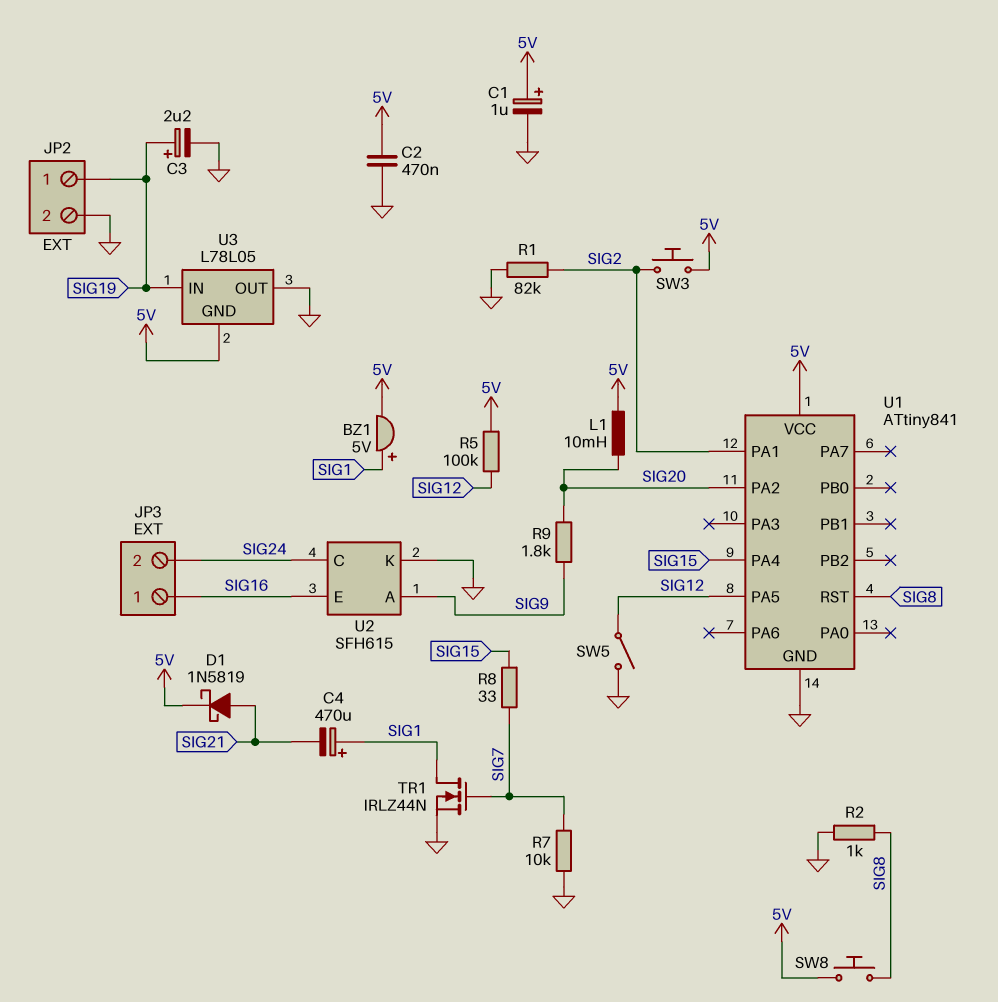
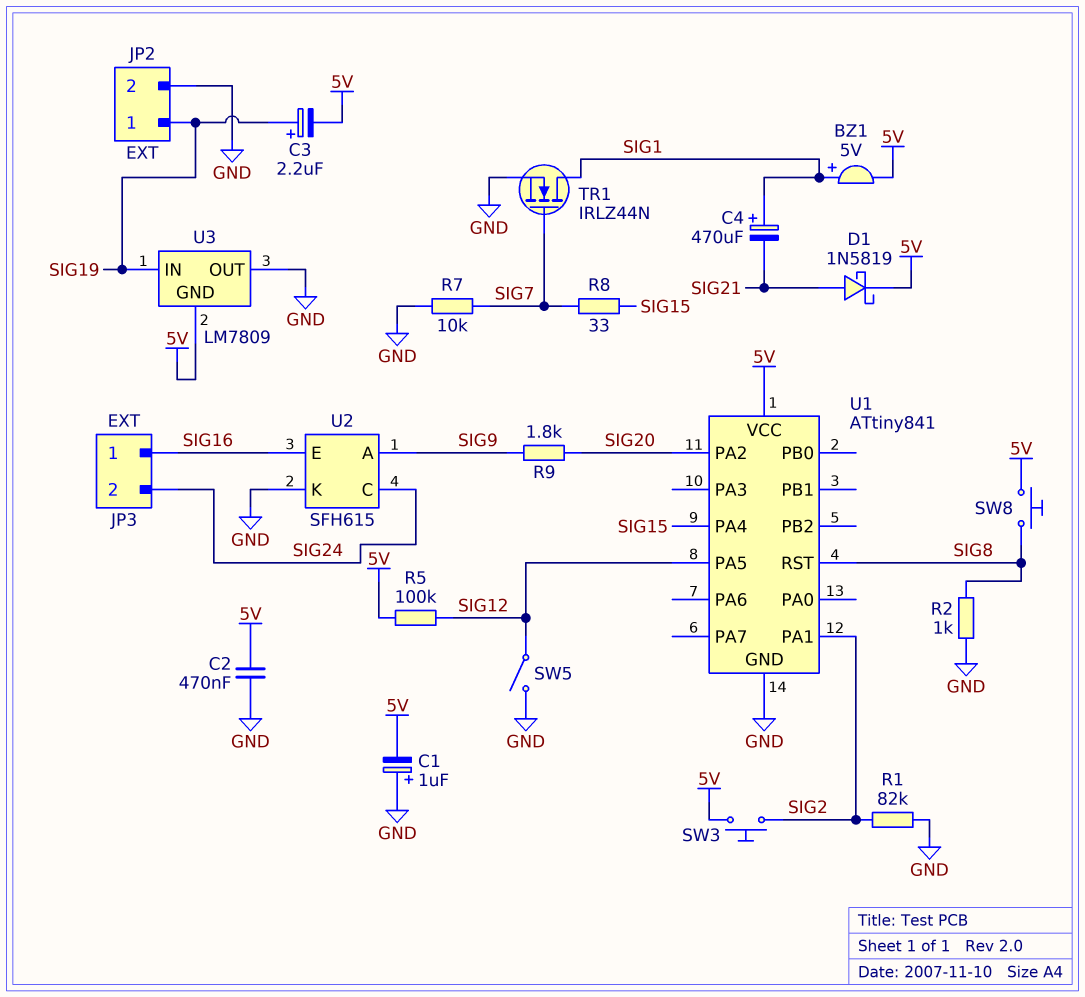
C1: 1uF (plus 5V, minus GND) -> 1uF (plus GND, minus 5V)
C3: 2.2uF (plus SIG19, minus GND) -> 2.2uF (plus SIG19, minus 5V)
L1: 10mH (5V, SIG20) -> none
U3: L78L05 -> LM7809

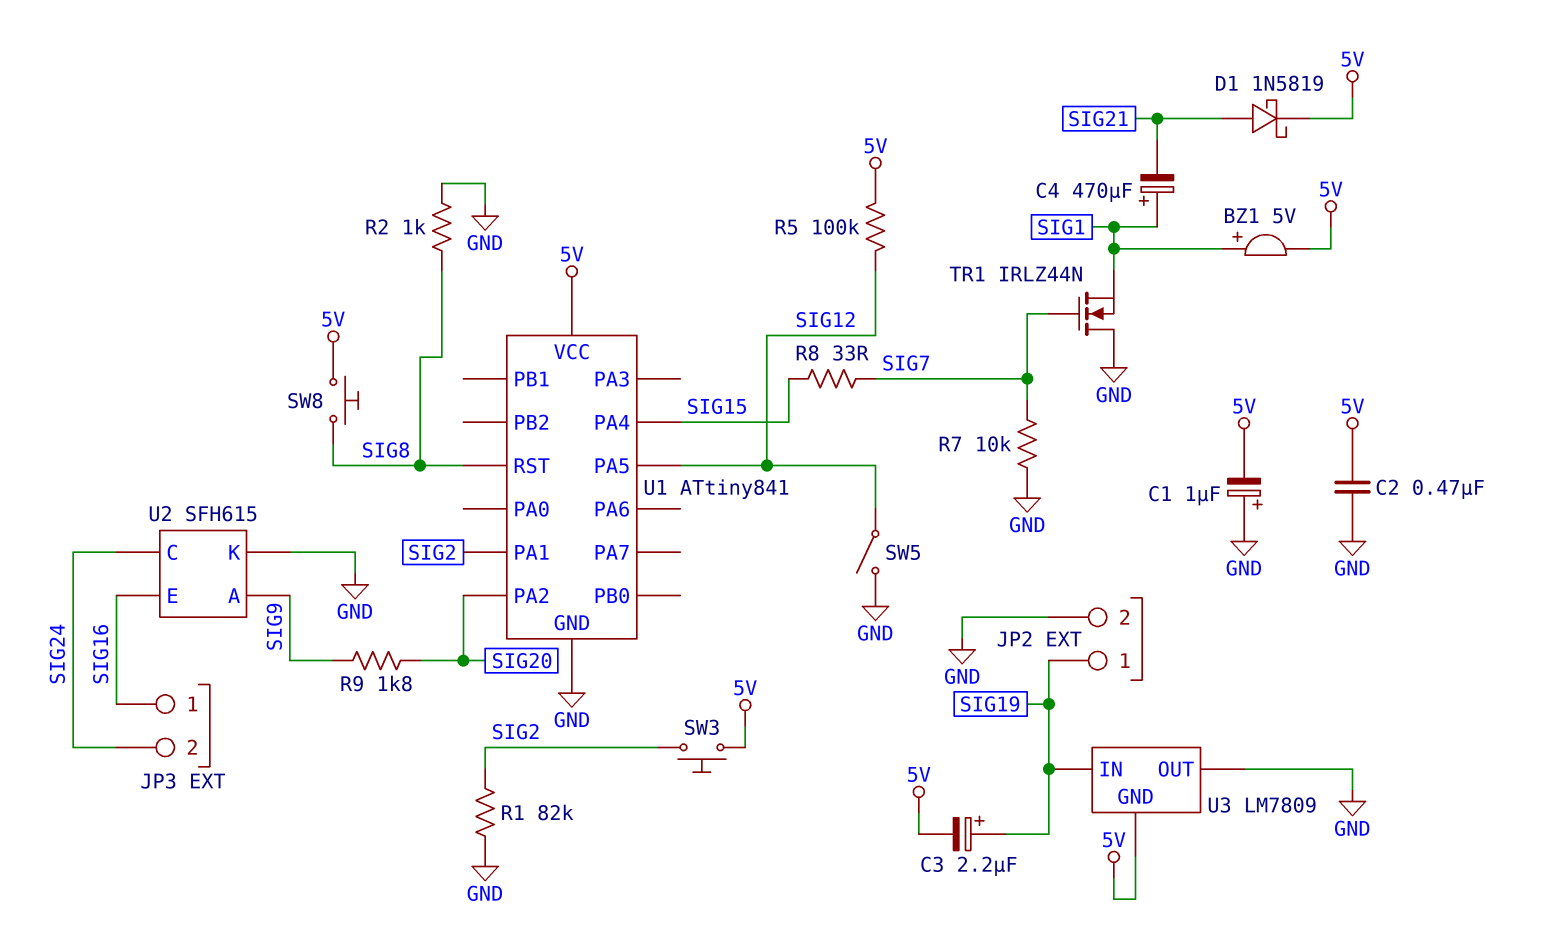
TR1: NMOS IRLZ44N (G SIG7, D SIG1, S GND) -> NMOS IRLZ44N (G SIG7, D GND, S SIG1)

